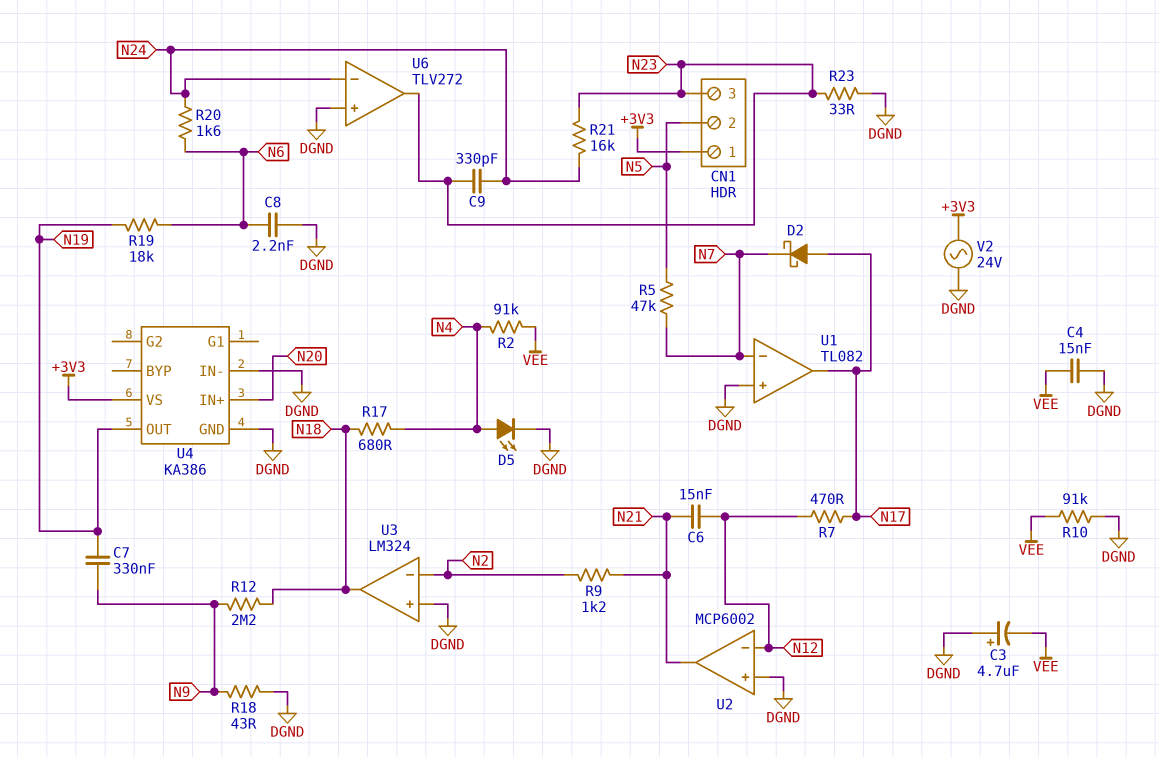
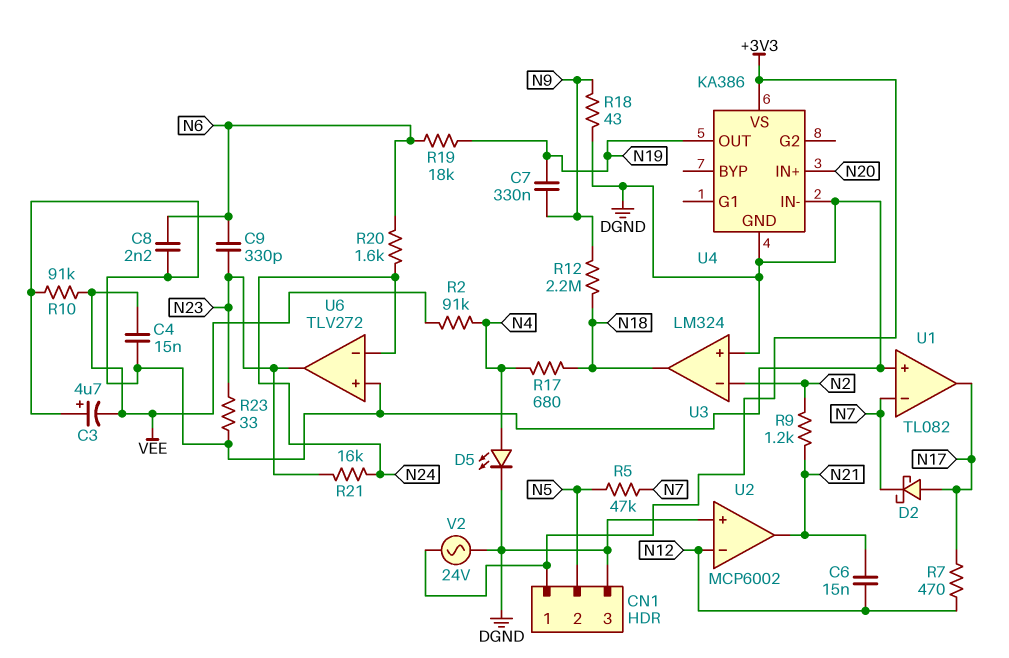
C9: 330pF (N23, N24) -> 330pF (N6, N23)
CN1 pin 3: N23 -> DGND

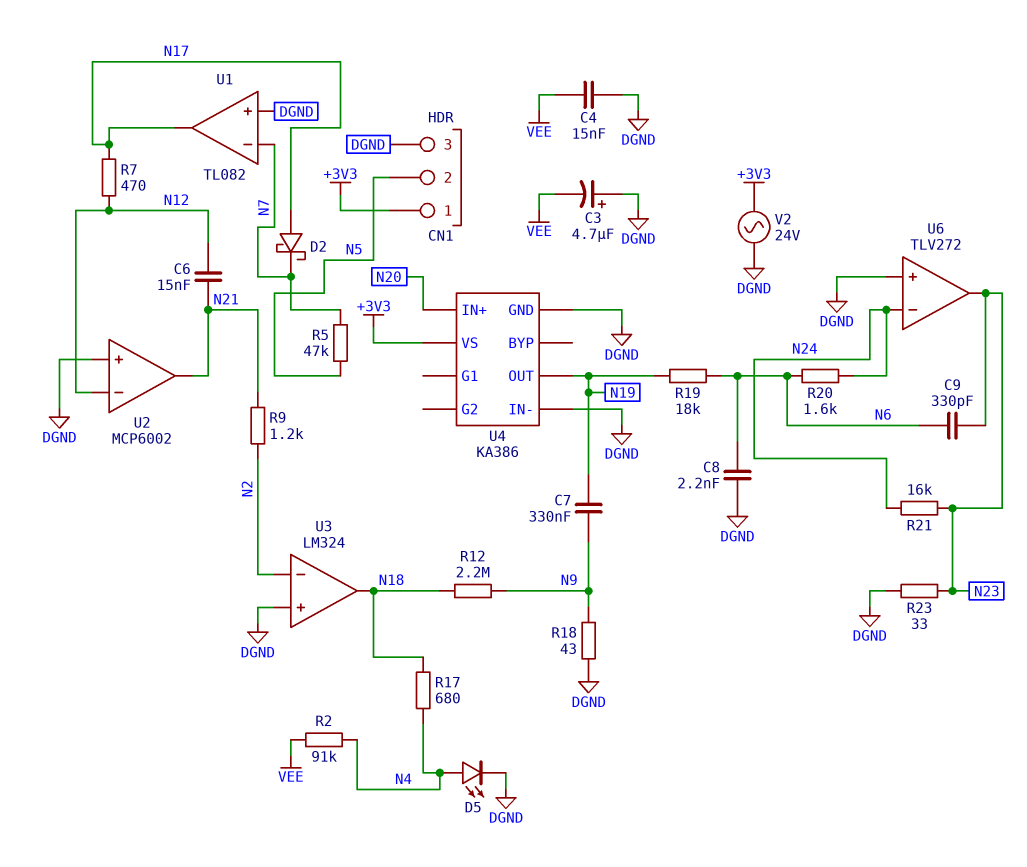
R10: 91k (DGND, VEE) -> none

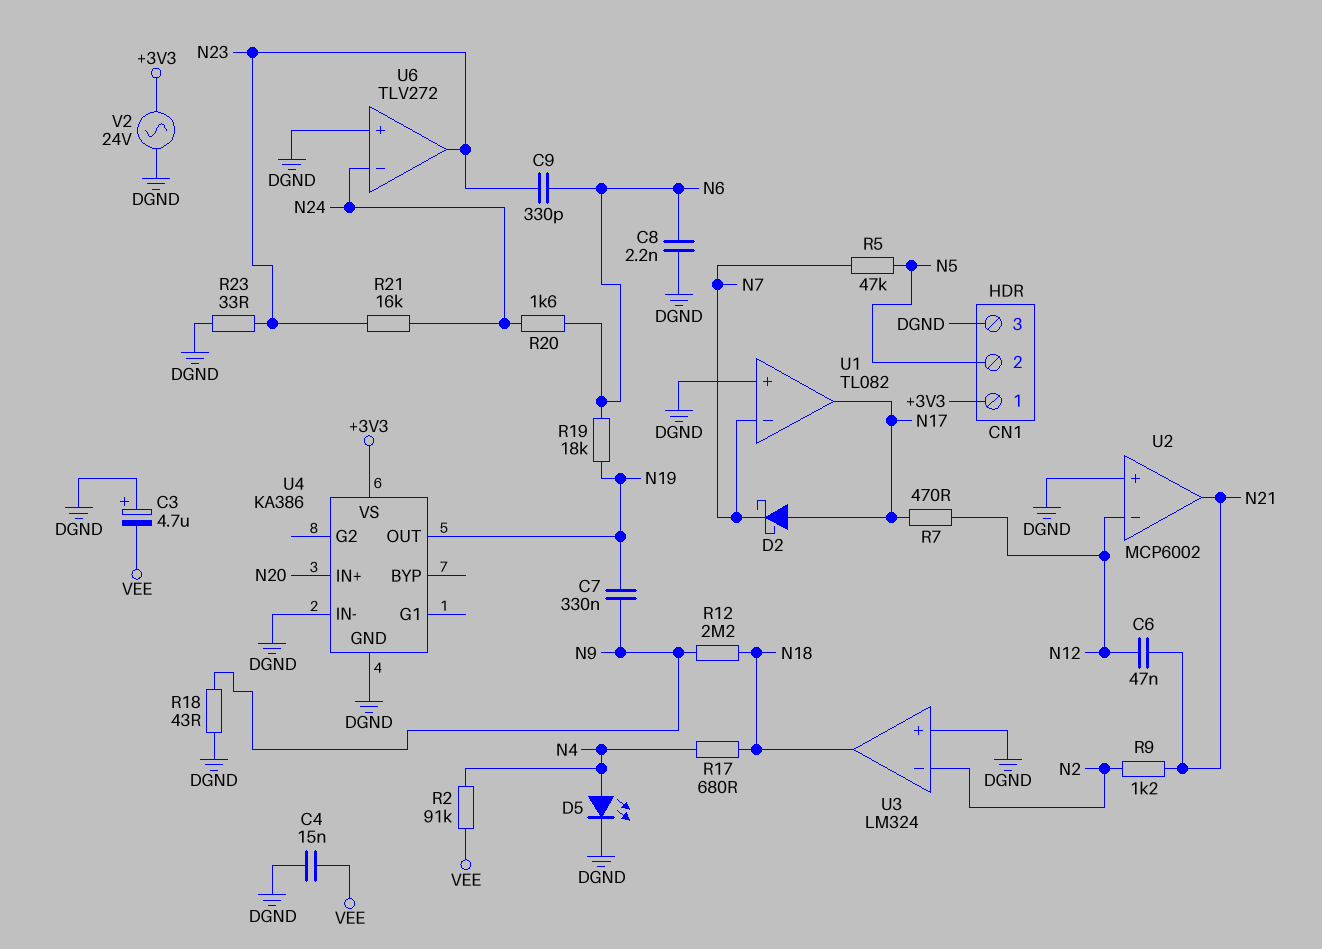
C6: 15nF (N12, N21) -> 47nF (N12, N21)

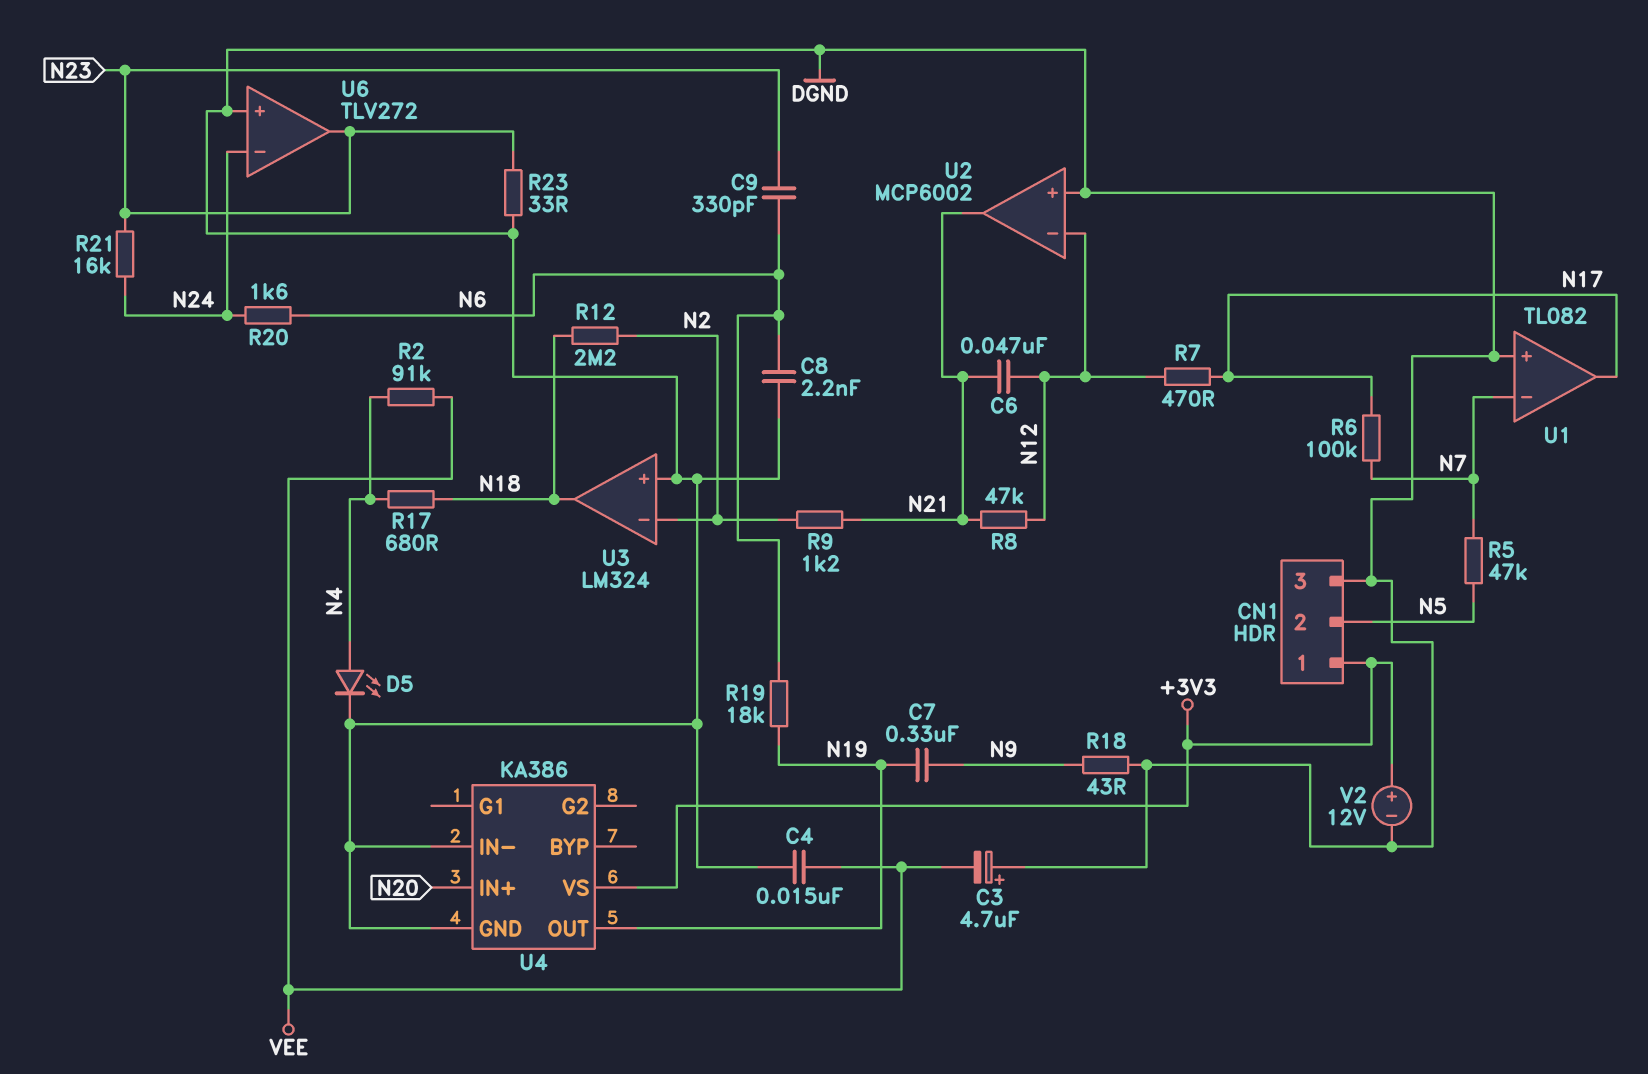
D2: schottky (A N17, K N7) -> none
R6: none -> 100k (N7, N17)
R8: none -> 47k (N12, N21)
R12: 2.2M (N9, N18) -> 2.2M (N2, N18)
V2: AC 24V (+3V3, DGND) -> 12V (plus +3V3, minus DGND)

